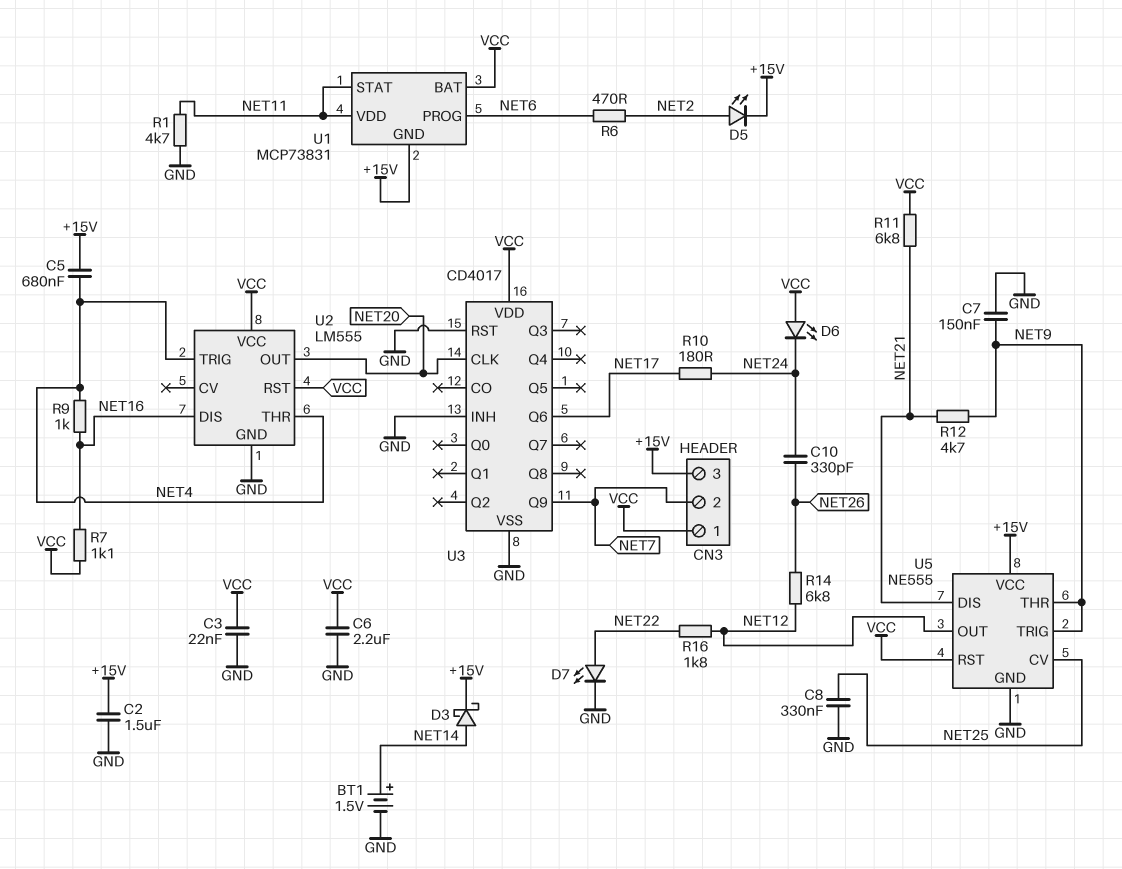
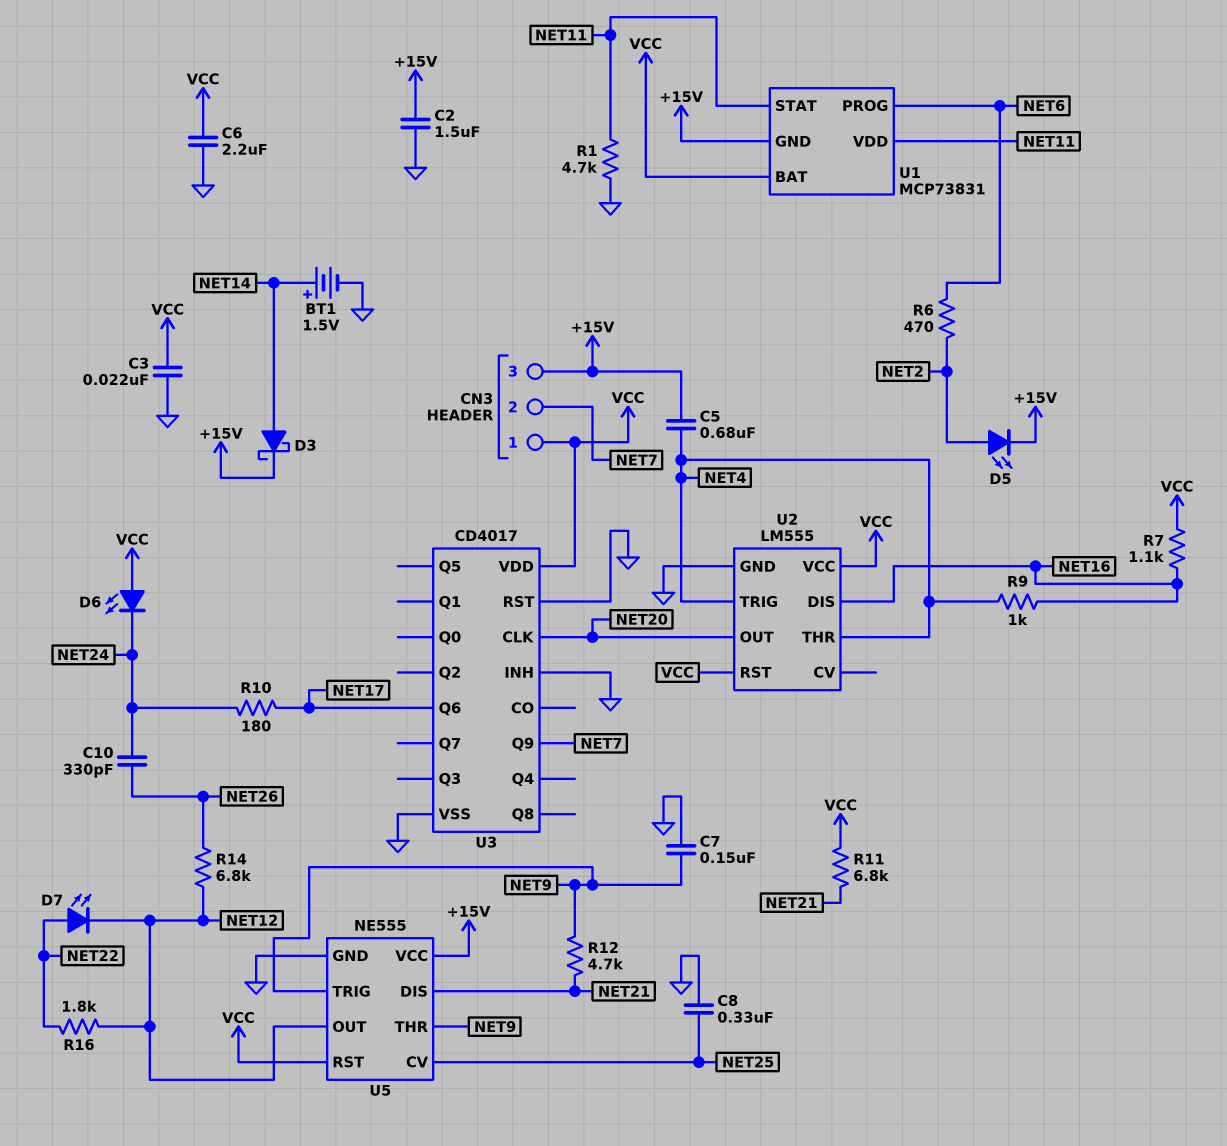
D7: LED (A NET22, K GND) -> LED (A NET22, K NET12)

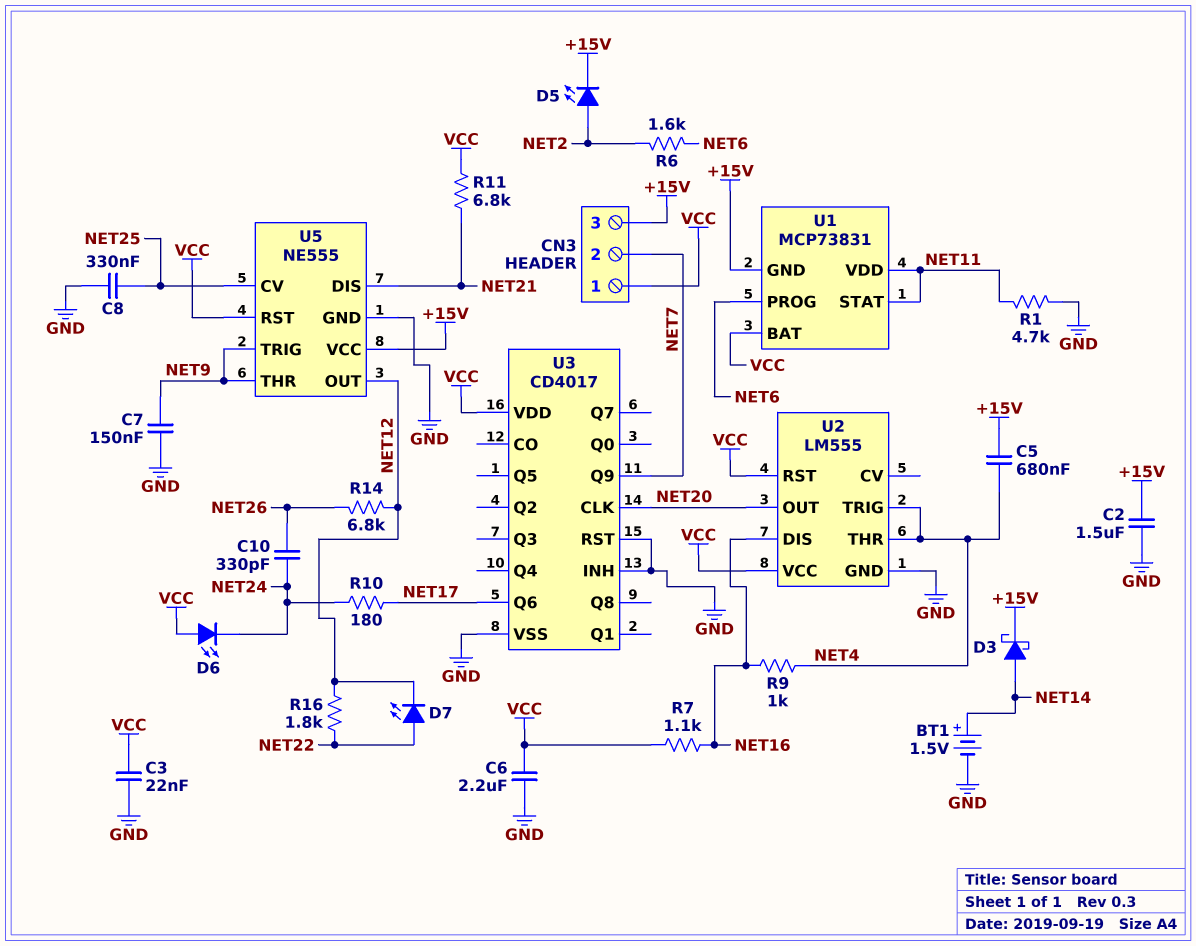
R6: 470 (NET2, NET6) -> 1.6k (NET2, NET6)
R12: 4.7k (NET9, NET21) -> none

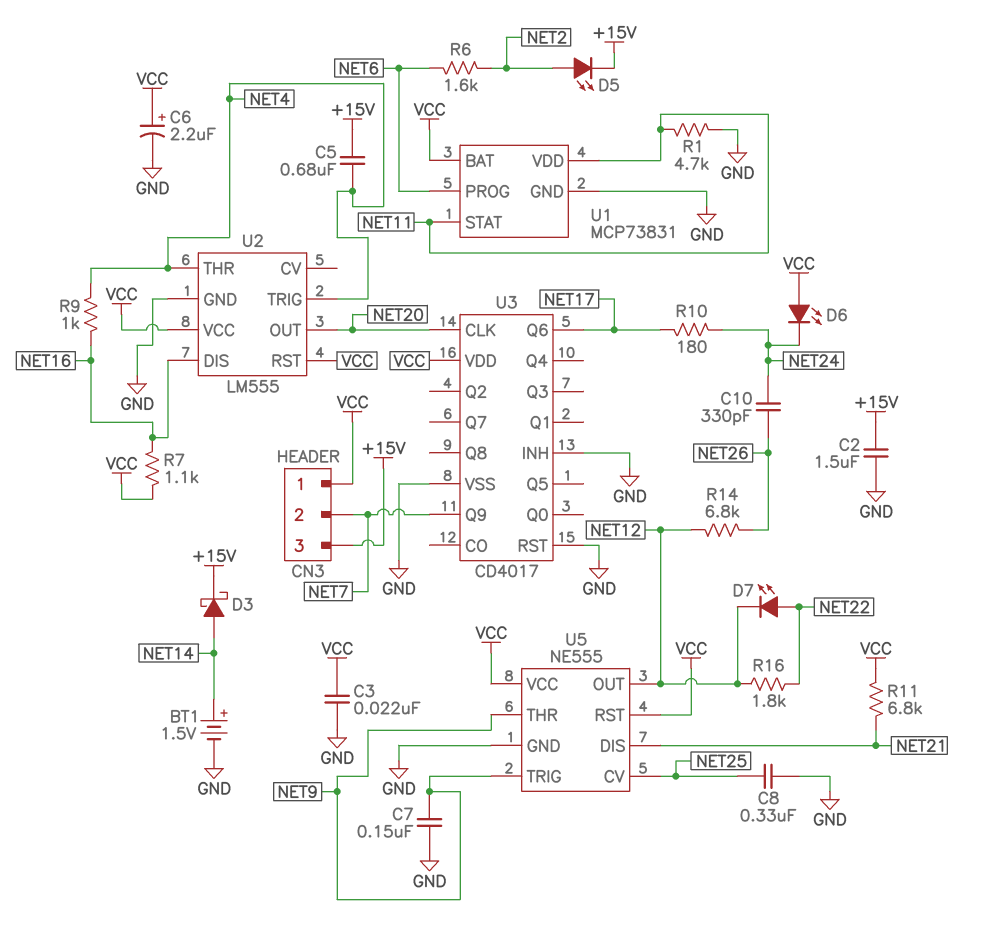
C6: 2.2uF (GND, VCC) -> 2.2uF (plus VCC, minus GND)
U1 pin GND: +15V -> GND
U5 pin VCC: +15V -> VCC

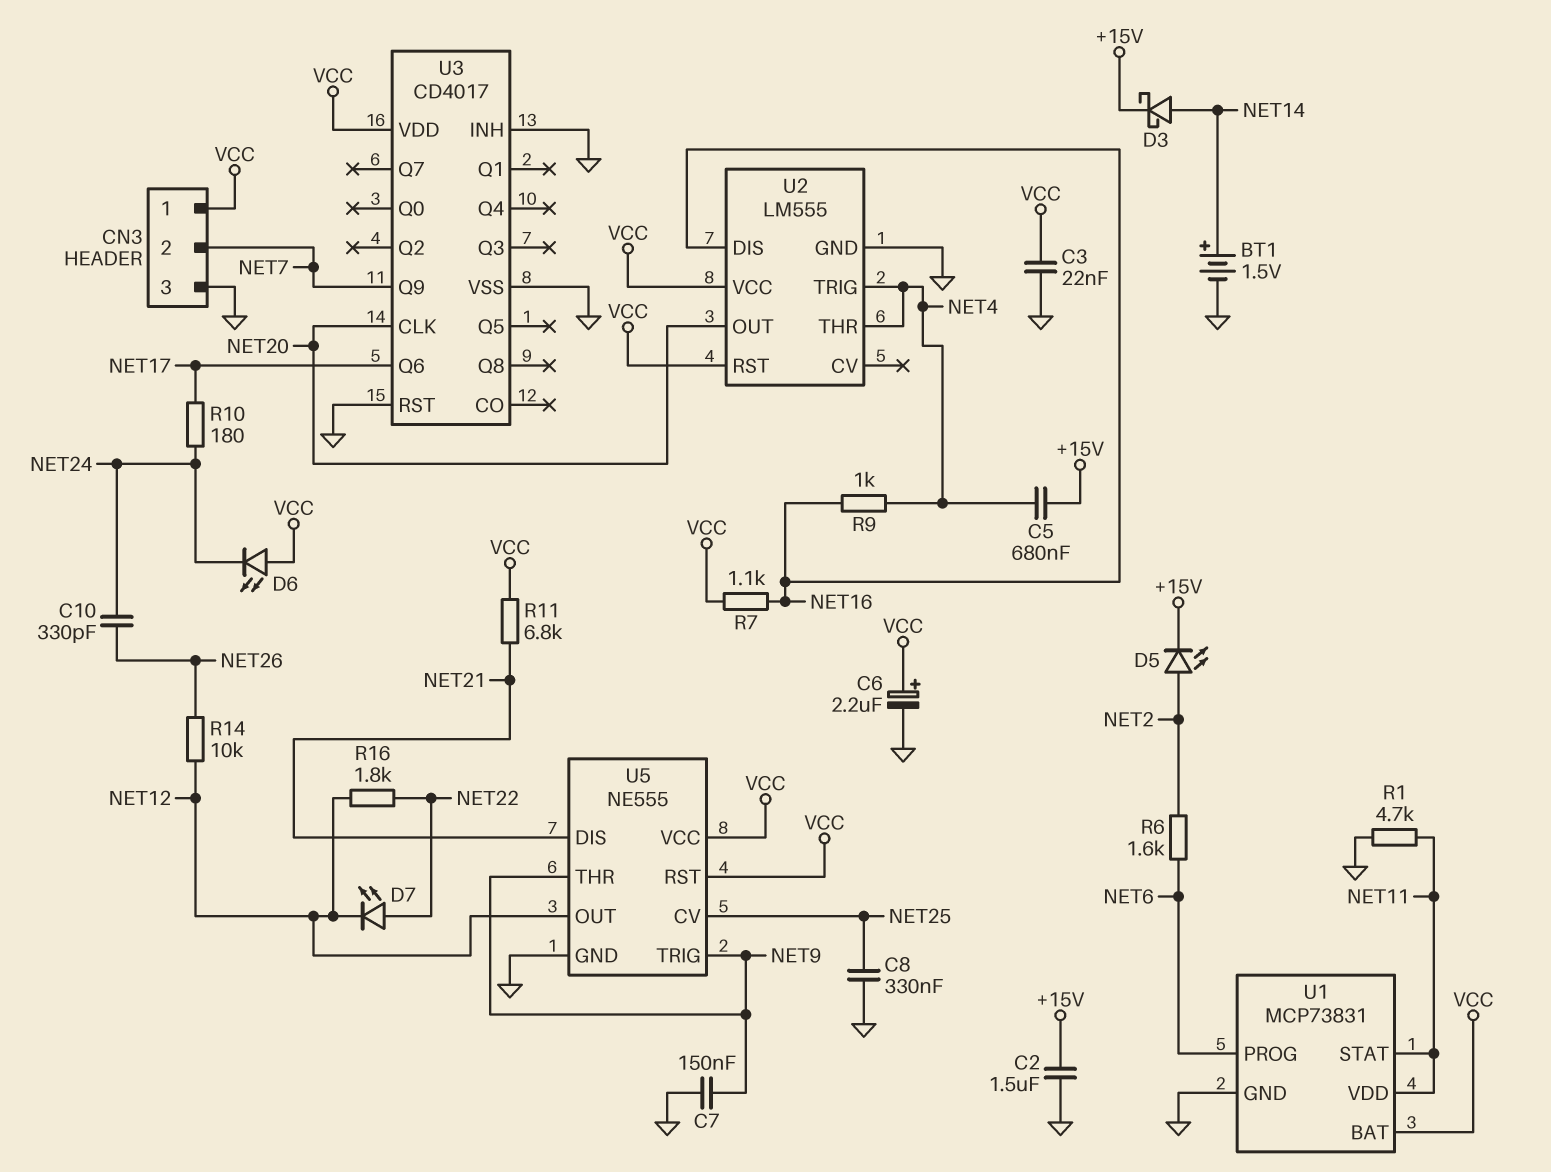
CN3 pin 3: +15V -> GND
R14: 6.8k (NET12, NET26) -> 10k (NET12, NET26)

